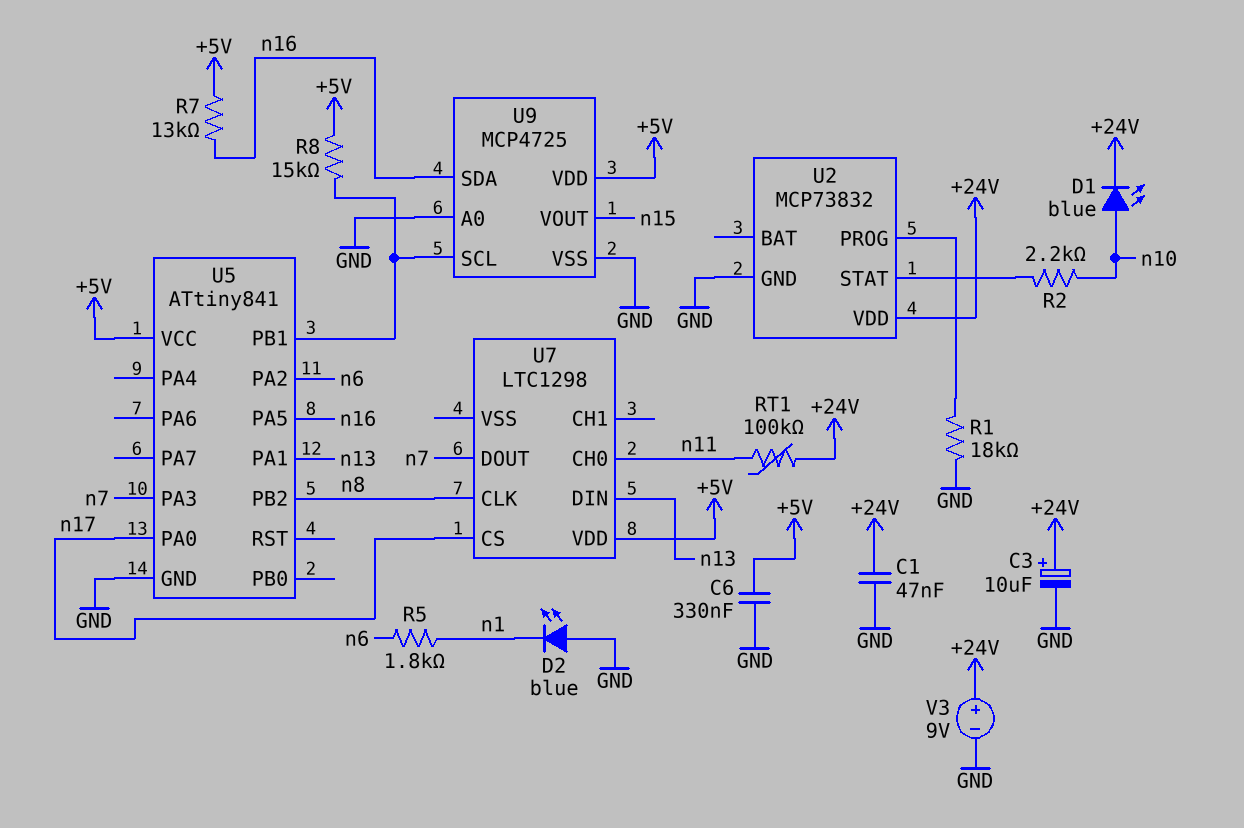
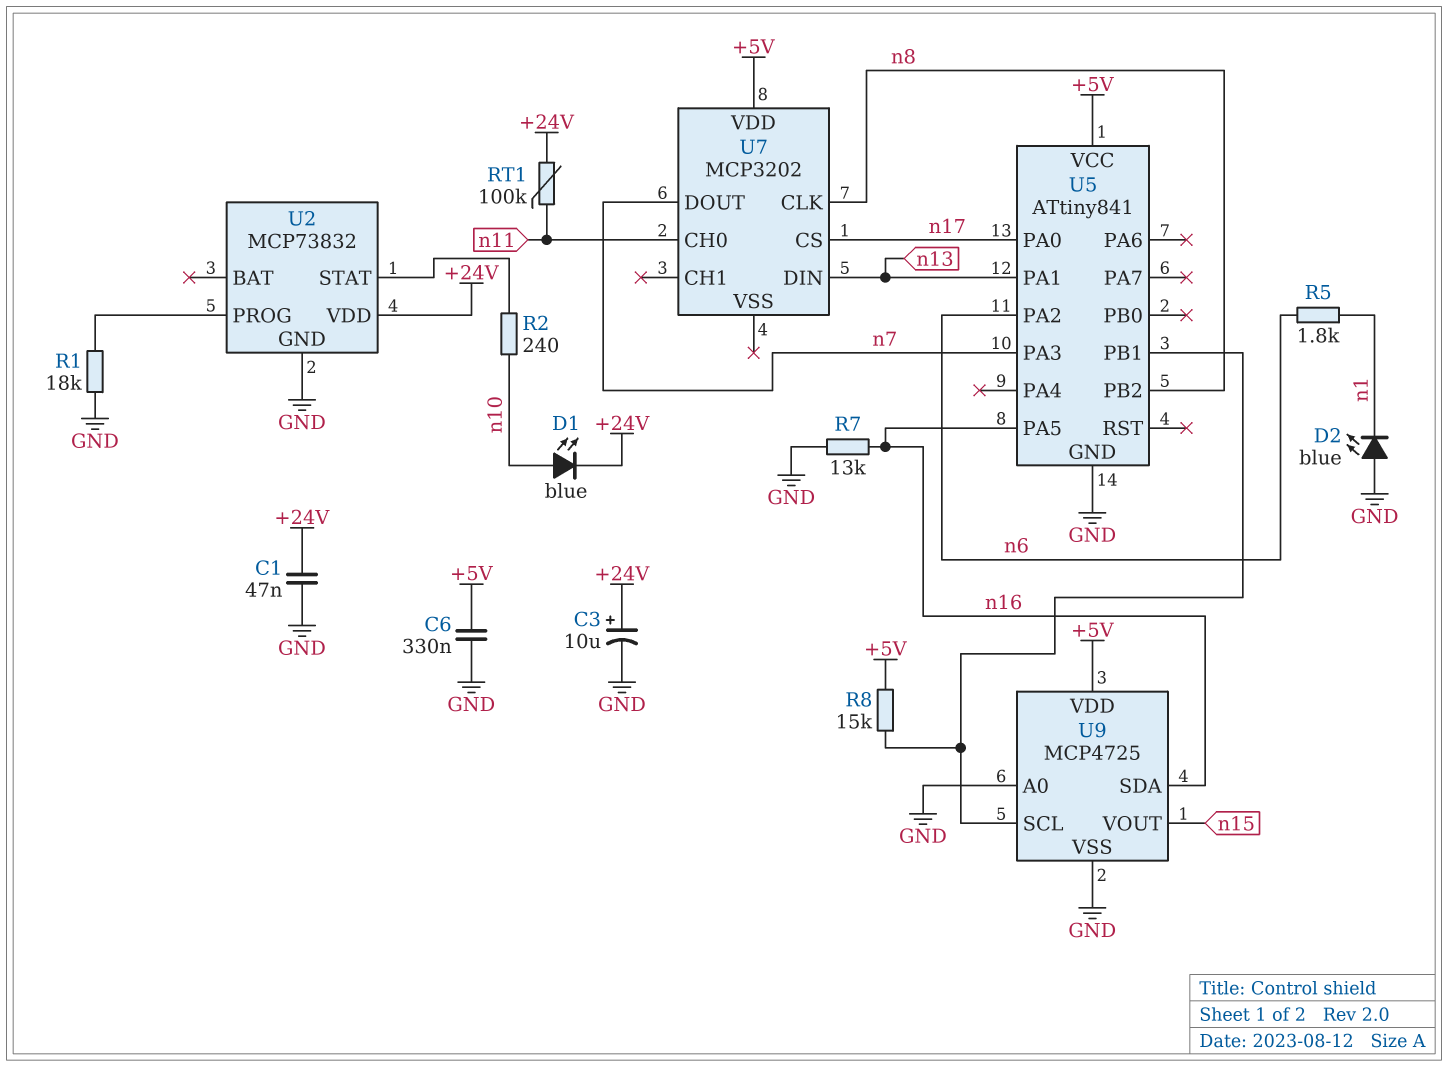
R2: 2.2k (U2/STAT, n10) -> 240 (U2/STAT, n10)
R7: 13k (+5V, n16) -> 13k (GND, n16)
U7: LTC1298 -> MCP3202
V3: 9V (plus +24V, minus GND) -> none

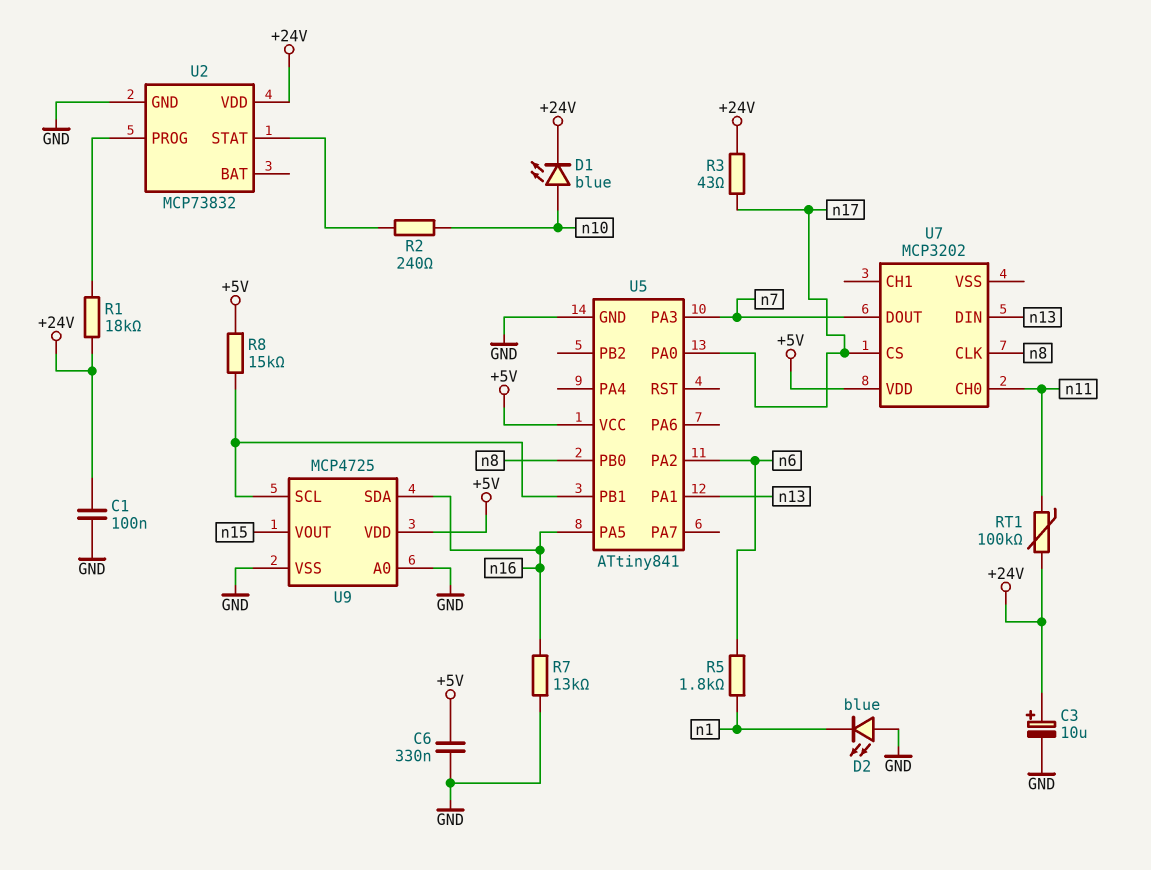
C1: 47nF (+24V, GND) -> 100nF (+24V, GND)
R1: 18k (GND, U2/PROG) -> 18k (+24V, U2/PROG)
R3: none -> 43 (+24V, n17)
U5 pin PB0: none -> n8
U5 pin PB2: n8 -> none

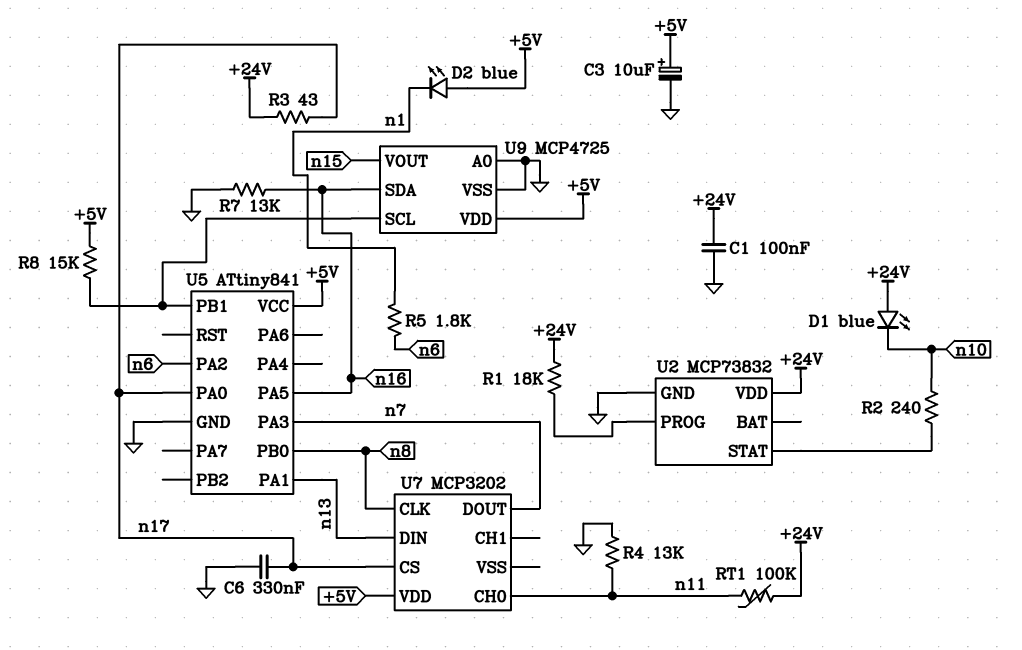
C3: 10uF (plus +24V, minus GND) -> 10uF (plus +5V, minus GND)
C6: 330nF (+5V, GND) -> 330nF (GND, n17)
D1: LED blue (A n10, K +24V) -> LED blue (A +24V, K n10)
D2: LED blue (A GND, K n1) -> LED blue (A +5V, K n1)
R4: none -> 13k (GND, n11)

